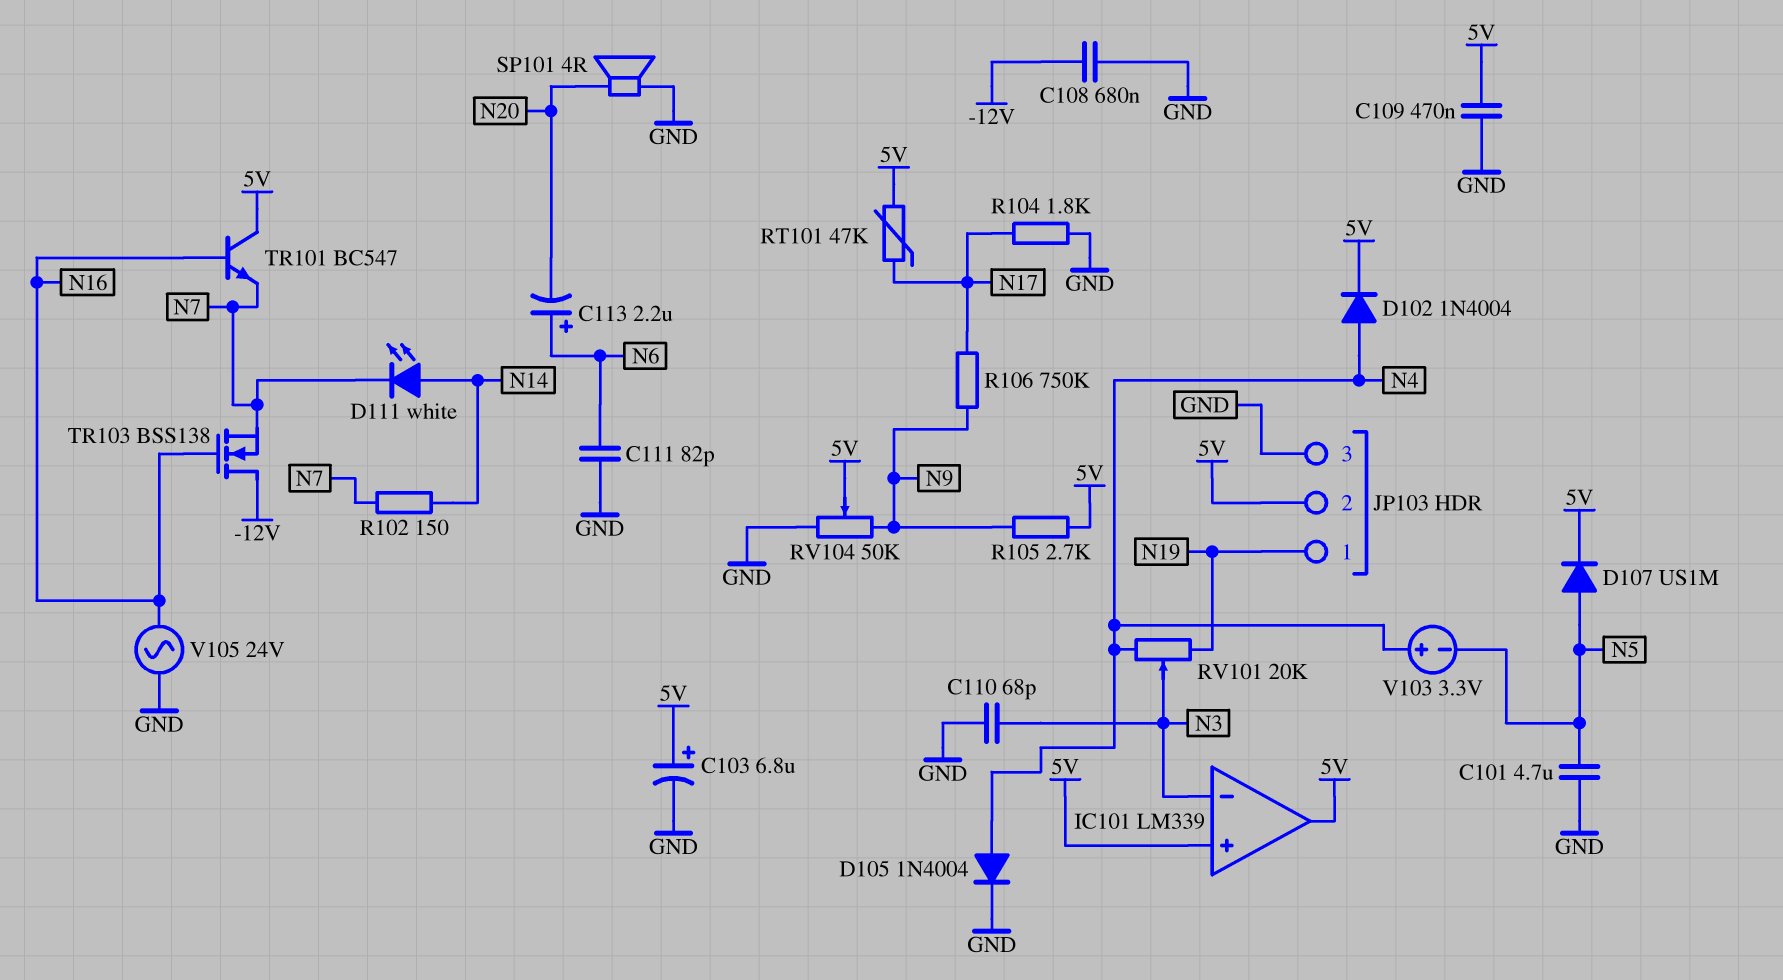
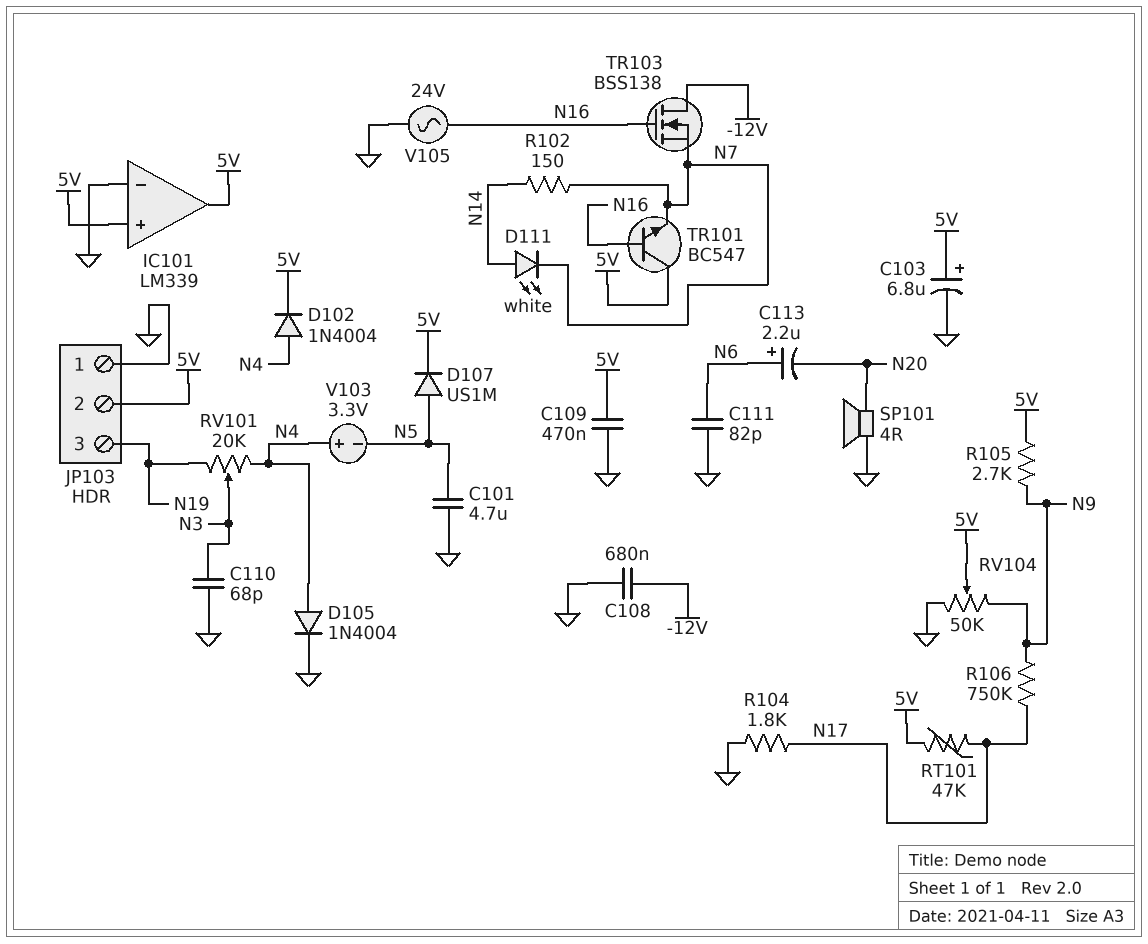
IC101 pin in-: N3 -> GND
JP103 pin 1: N19 -> GND
JP103 pin 3: GND -> N19

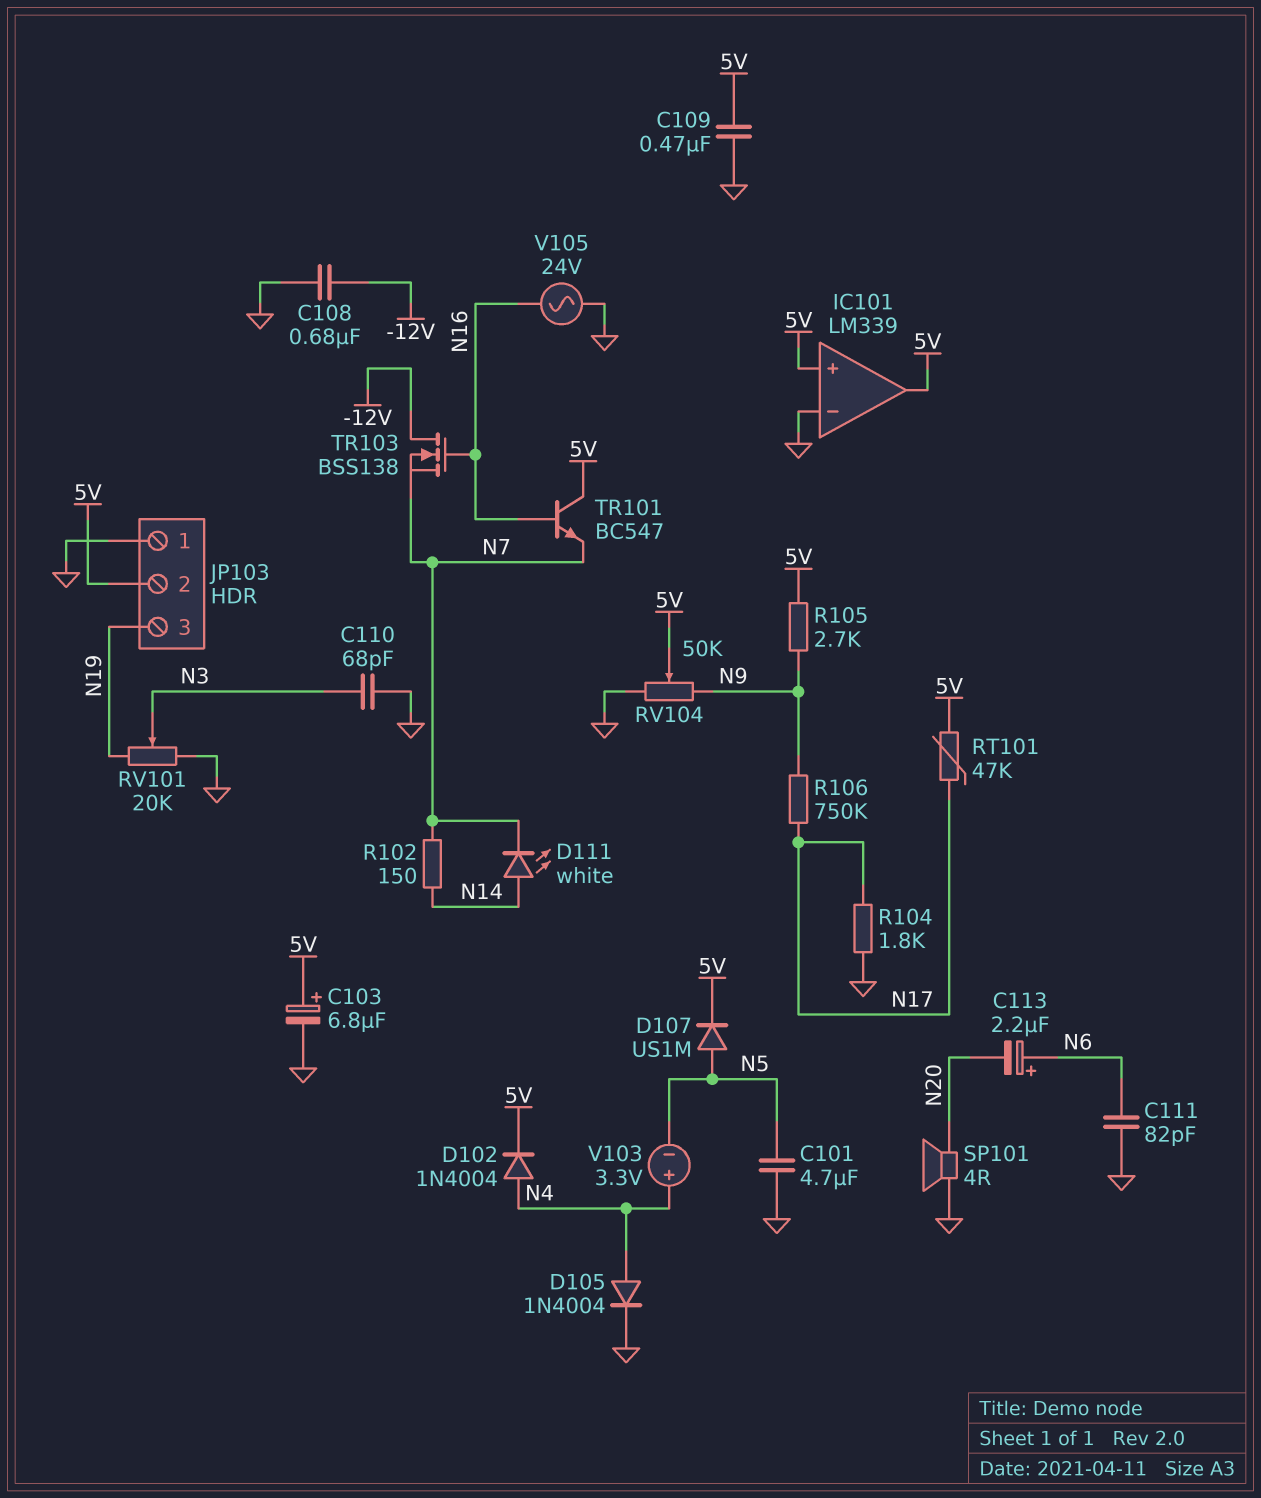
RV101: 20k (N4, N19, wiper N3) -> 20k (GND, N19, wiper N3)

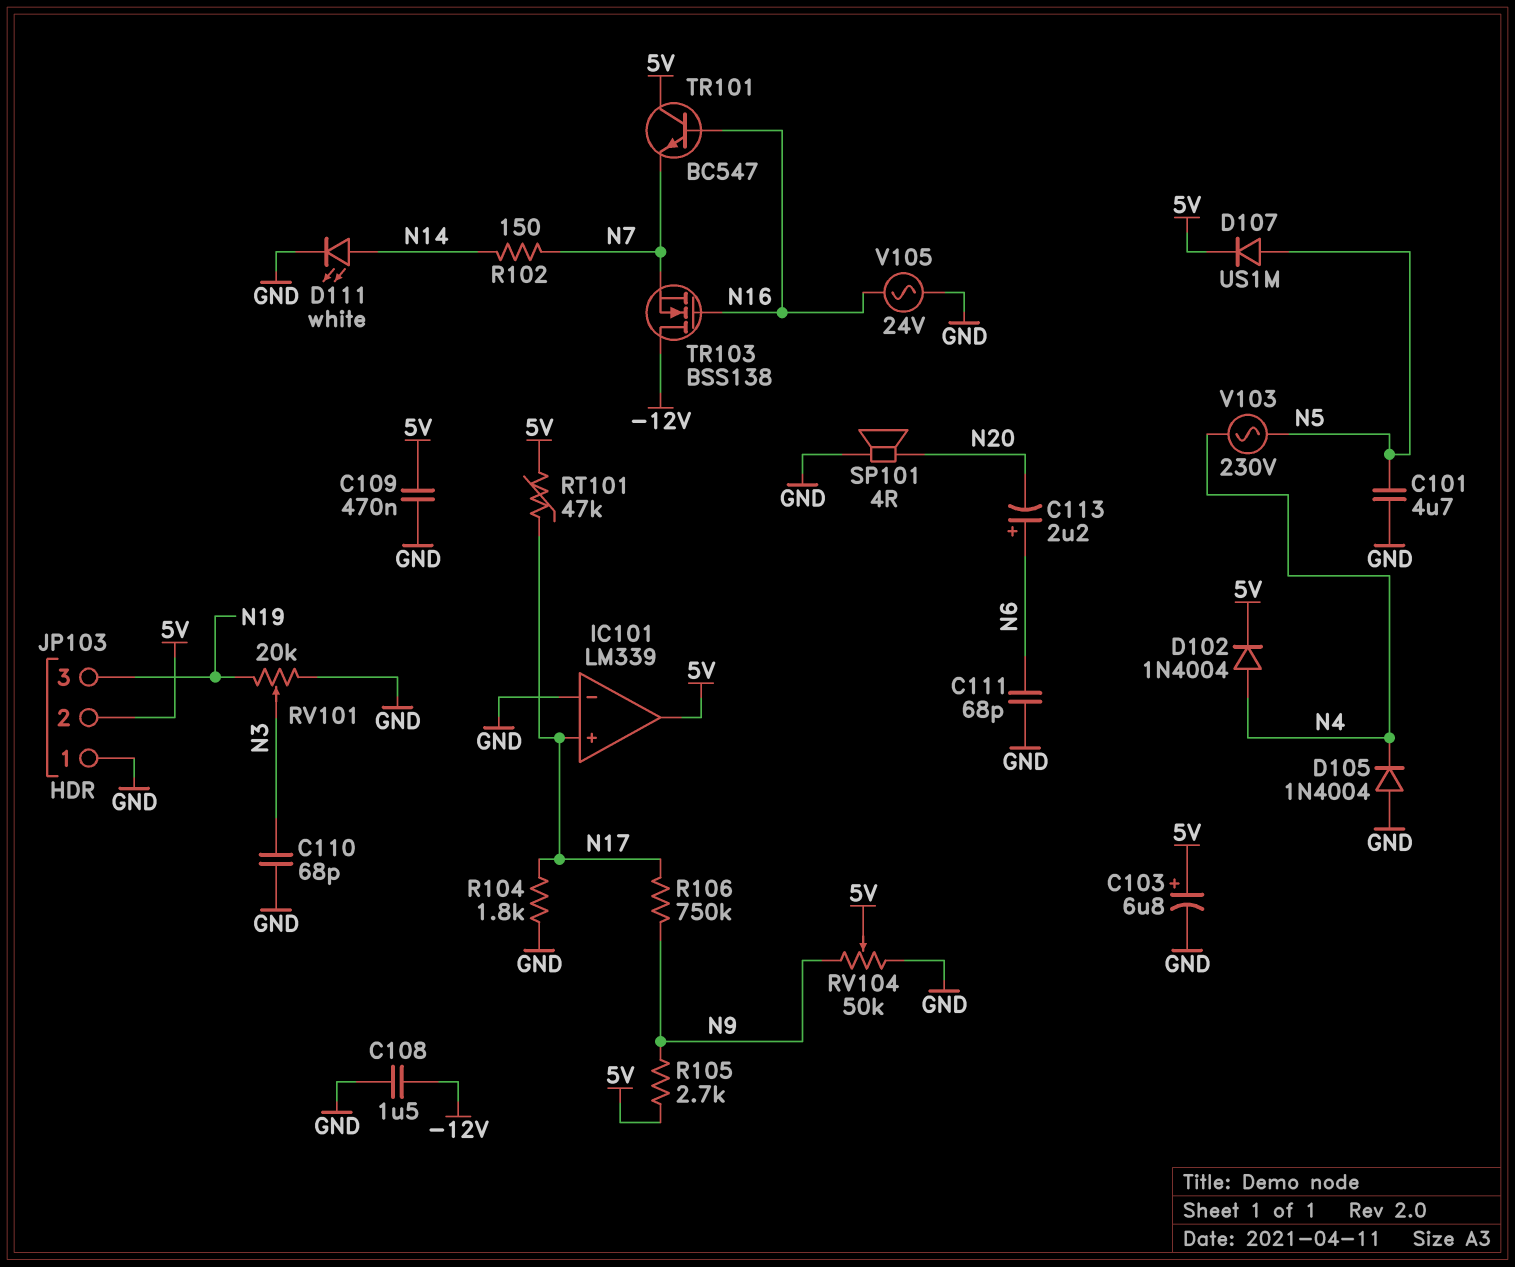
C108: 680nF (-12V, GND) -> 1.5uF (-12V, GND)
C111: 82pF (GND, N6) -> 68pF (GND, N6)
D105: diode 1N4004 (A N4, K GND) -> diode 1N4004 (A GND, K N4)
D111: LED white (A N14, K N7) -> LED white (A N14, K GND)
IC101 pin in+: 5V -> N17
V103: 3.3V (plus N4, minus N5) -> AC 230V (N4, N5)

